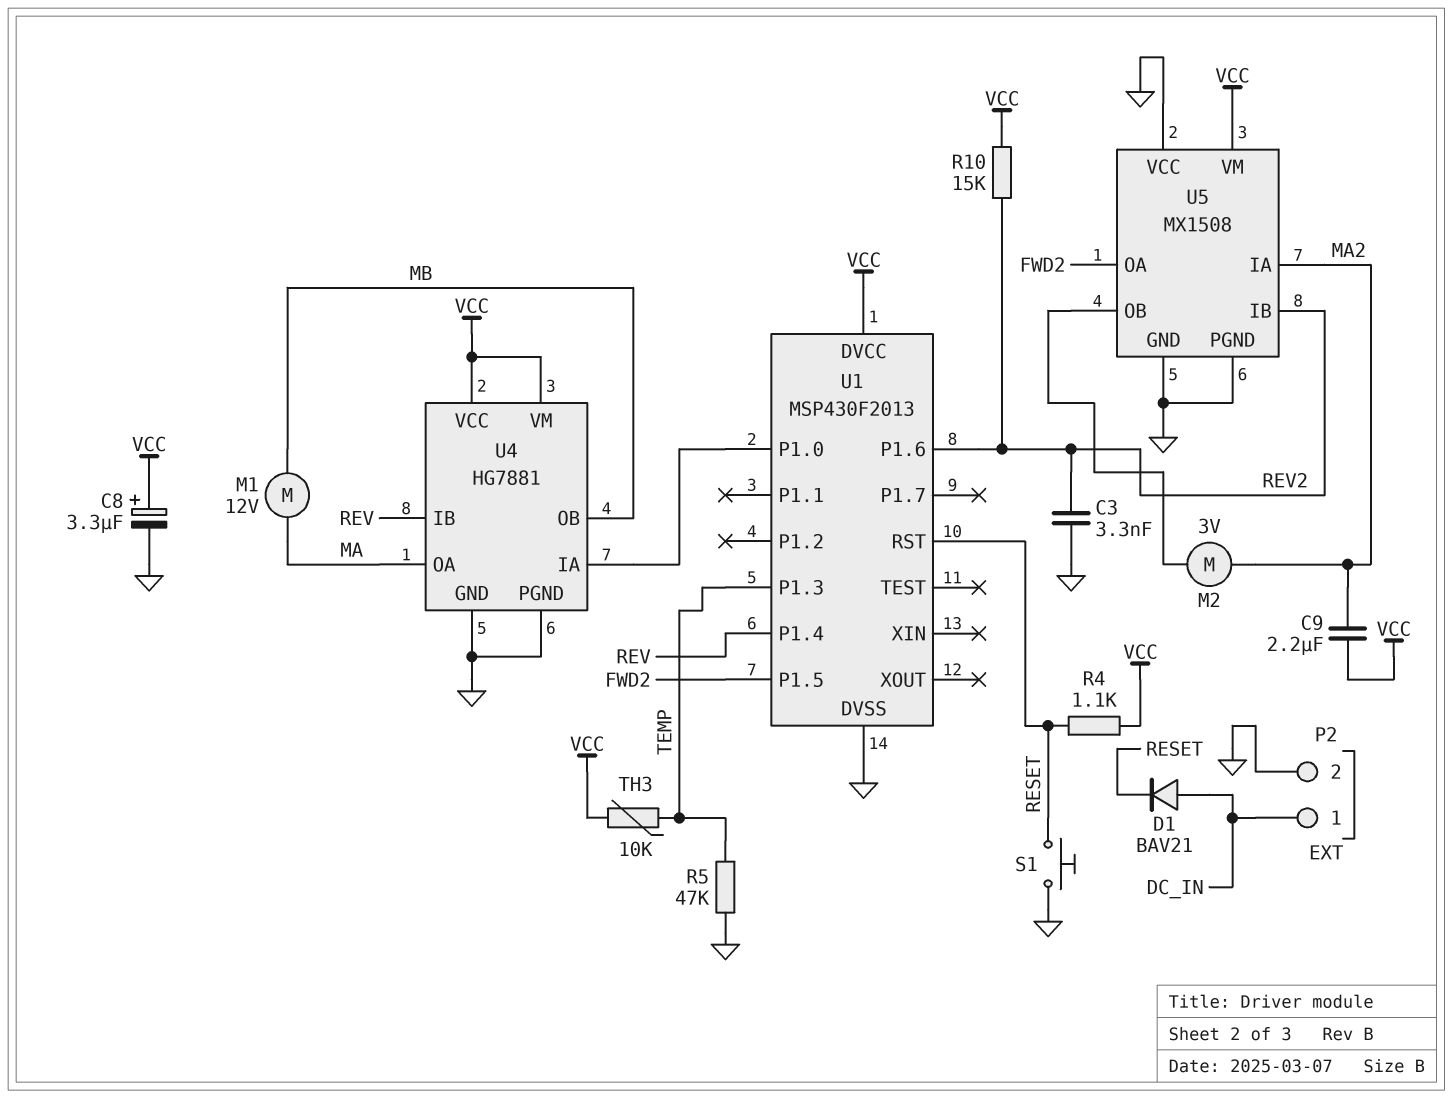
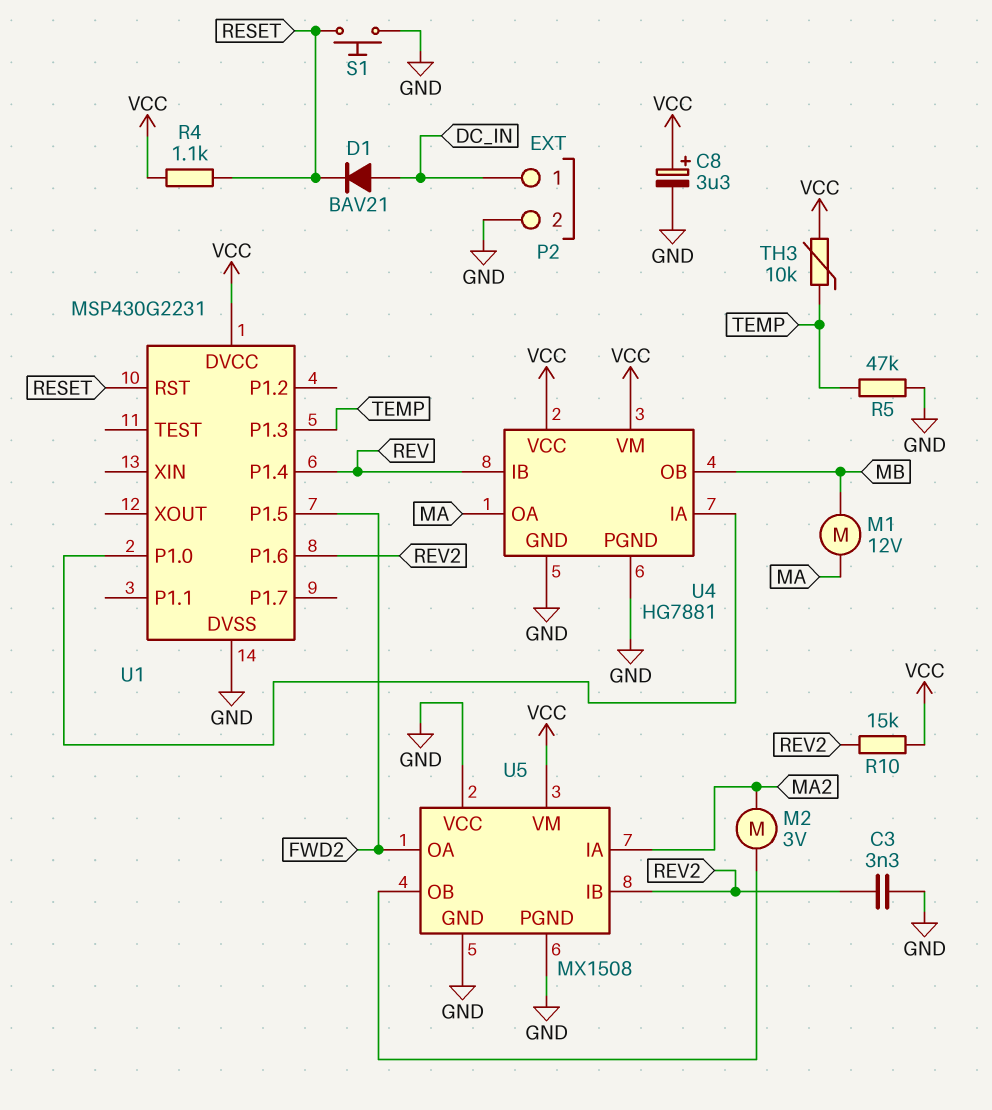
C9: 2.2uF (MA2, VCC) -> none
U1: MSP430F2013 -> MSP430G2231

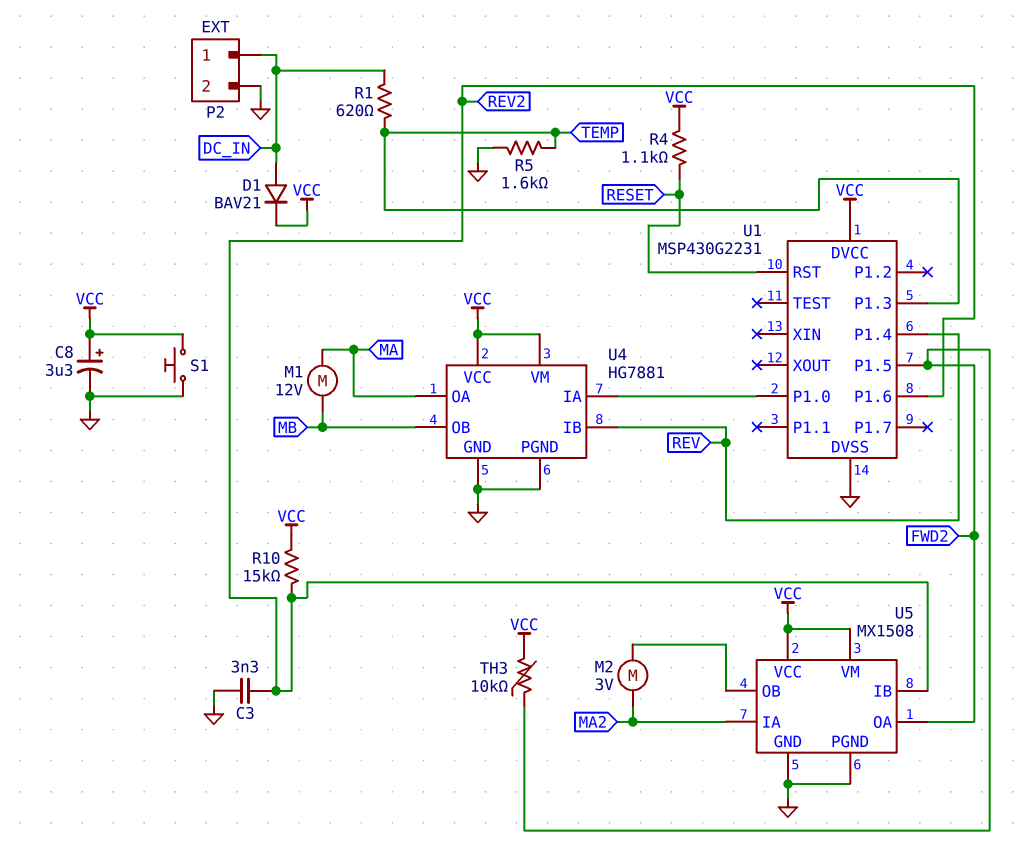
D1: diode BAV21 (A DC_IN, K RESET) -> diode BAV21 (A DC_IN, K VCC)
R1: none -> 620 (DC_IN, TEMP)
R5: 47k (GND, TEMP) -> 1.6k (GND, TEMP)
S1: button (GND, RESET) -> button (GND, VCC)
TH3: 10k (TEMP, VCC) -> 10k (FWD2, VCC)
U5 pin VCC: GND -> VCC

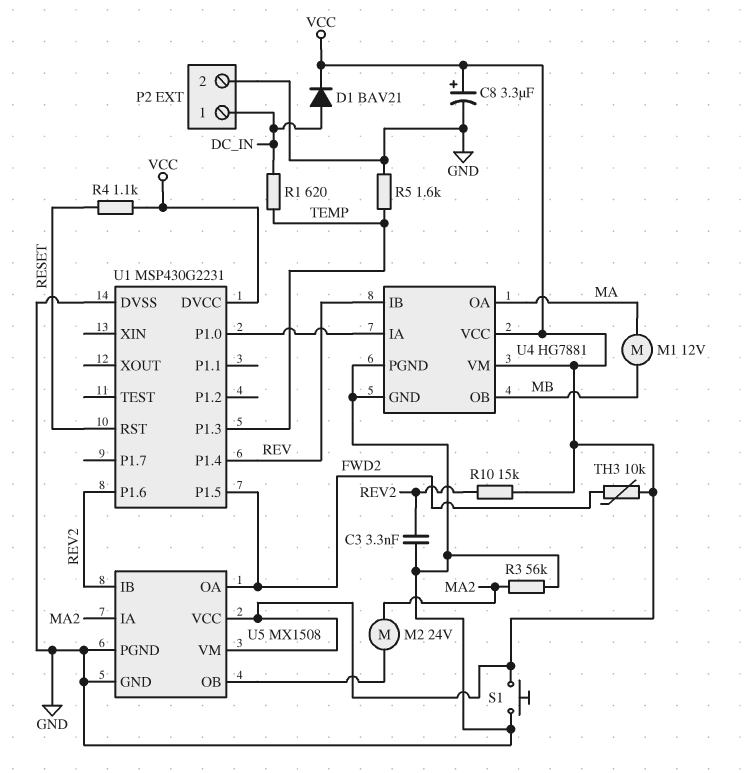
M2: motor 3V (MA2, U5/OB) -> motor 24V (MA2, U5/OB)
R3: none -> 56k (GND, MA2)

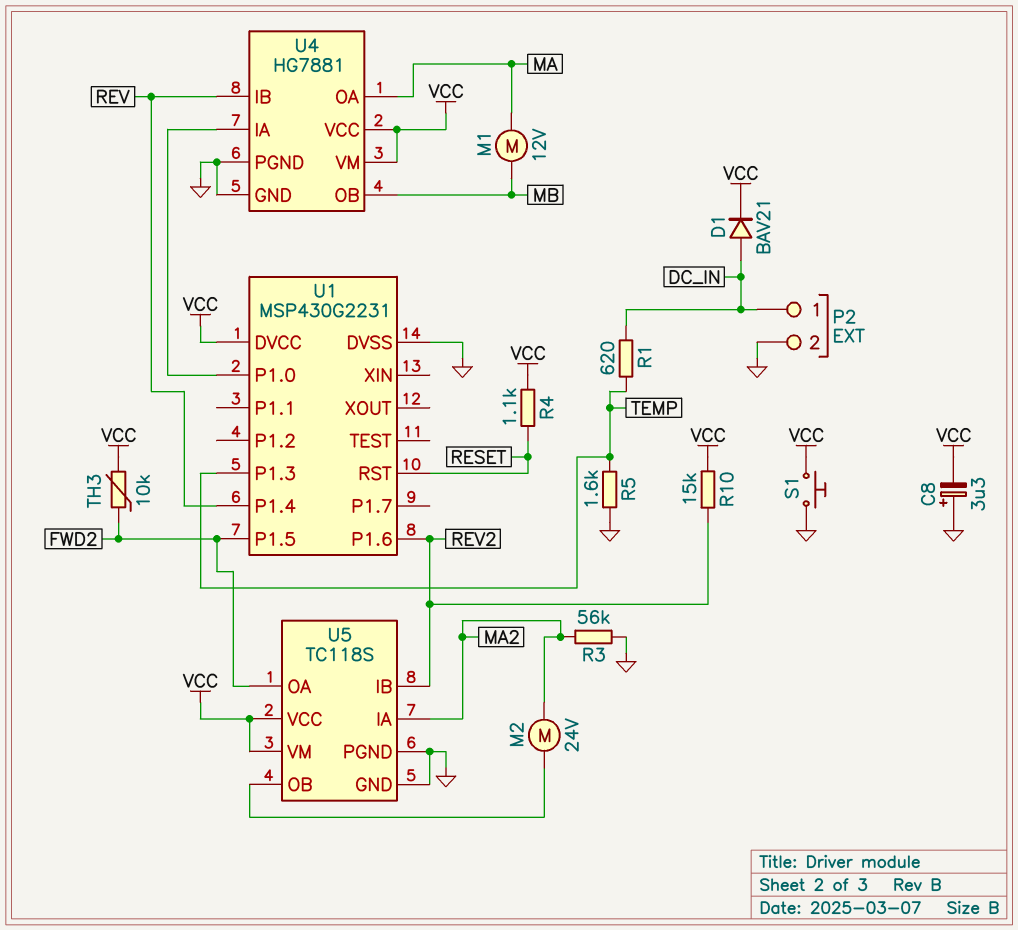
C3: 3.3nF (GND, REV2) -> none
C8: 3.3uF (plus VCC, minus GND) -> 3.3uF (plus GND, minus VCC)
U5: MX1508 -> TC118S

